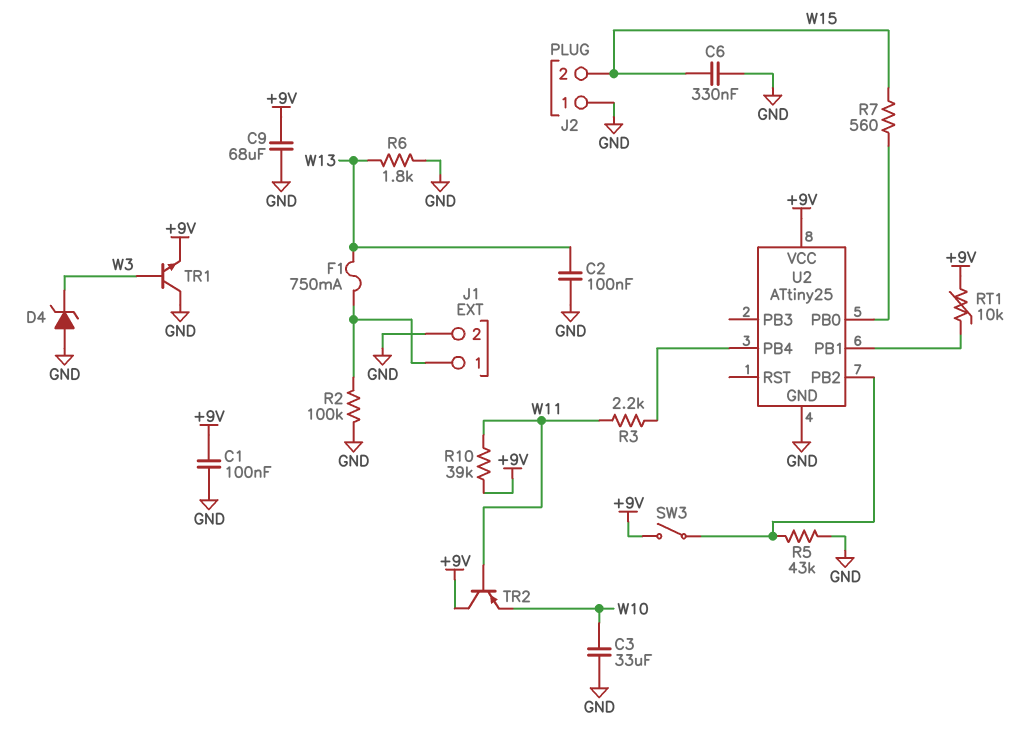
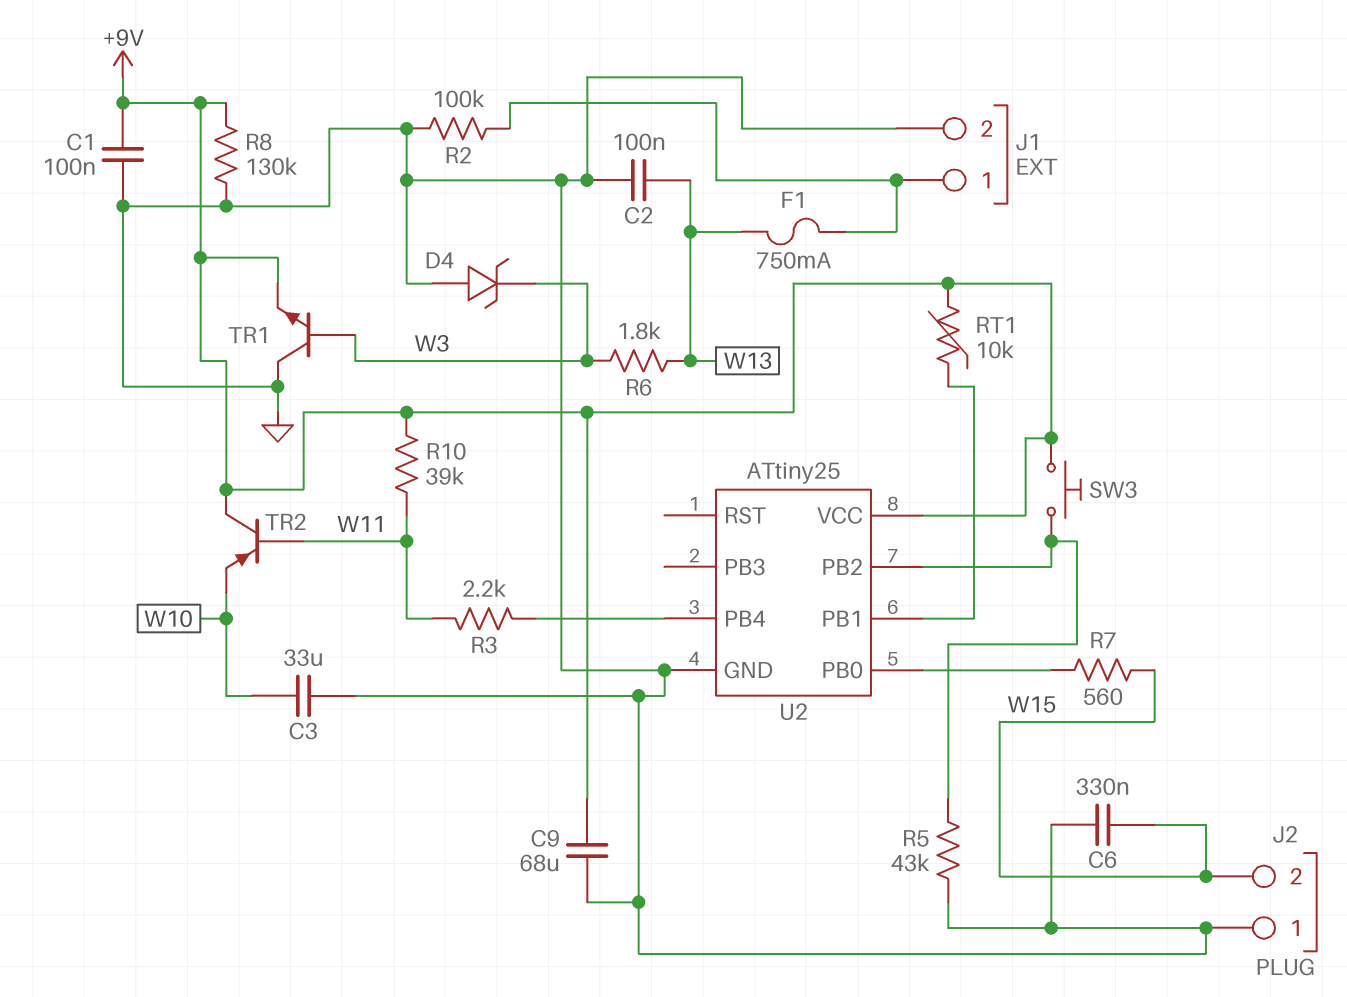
R6: 1.8k (GND, W13) -> 1.8k (W3, W13)
R8: none -> 130k (+9V, GND)
SW3: switch (+9V, U2/PB2) -> button (+9V, U2/PB2)

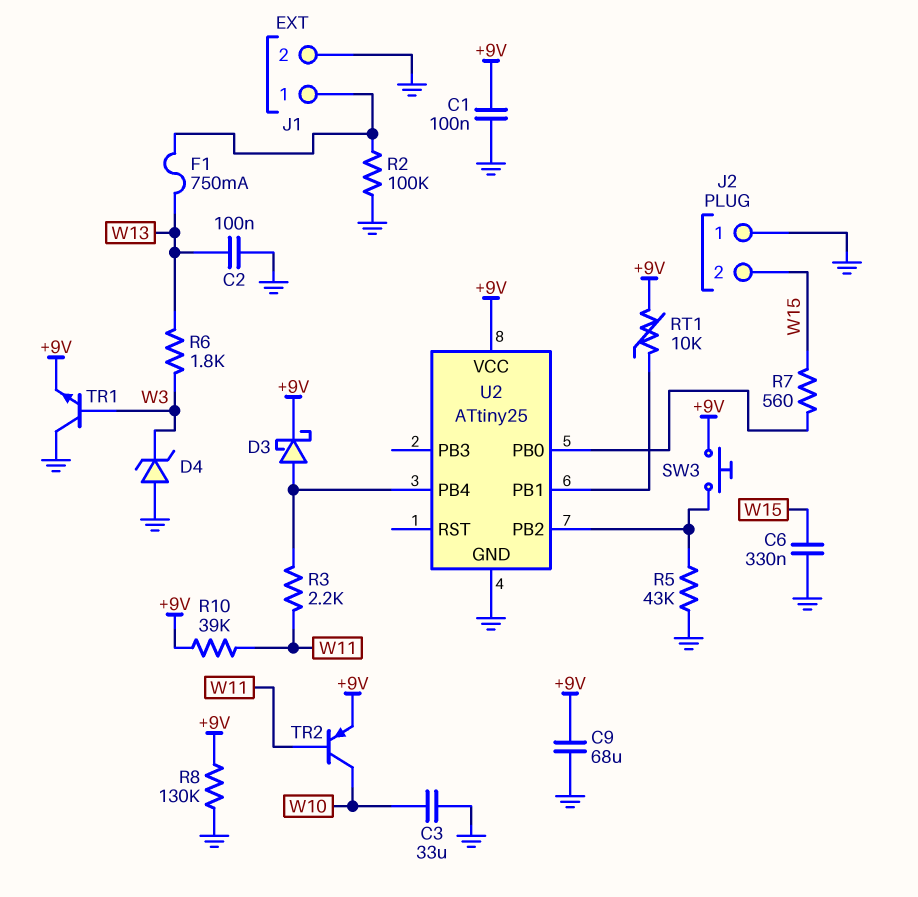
D3: none -> schottky (A U2/PB4, K +9V)
TR2: PNP (B W11, C +9V, E W10) -> PNP (B W11, C W10, E +9V)

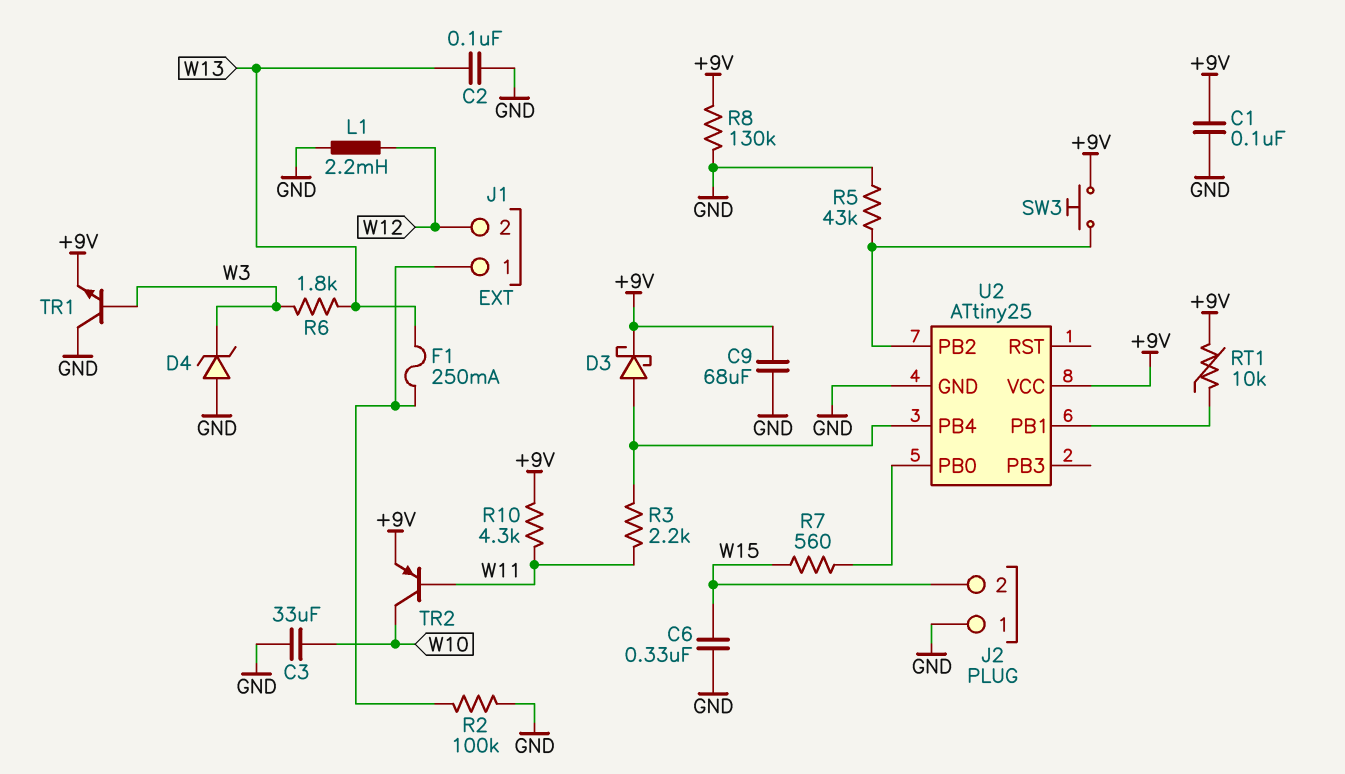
F1: 750mA (J1/1, W13) -> 250mA (J1/1, W13)
J1 pin 2: GND -> W12
L1: none -> 2.2mH (GND, W12)
R10: 39k (+9V, W11) -> 4.3k (+9V, W11)

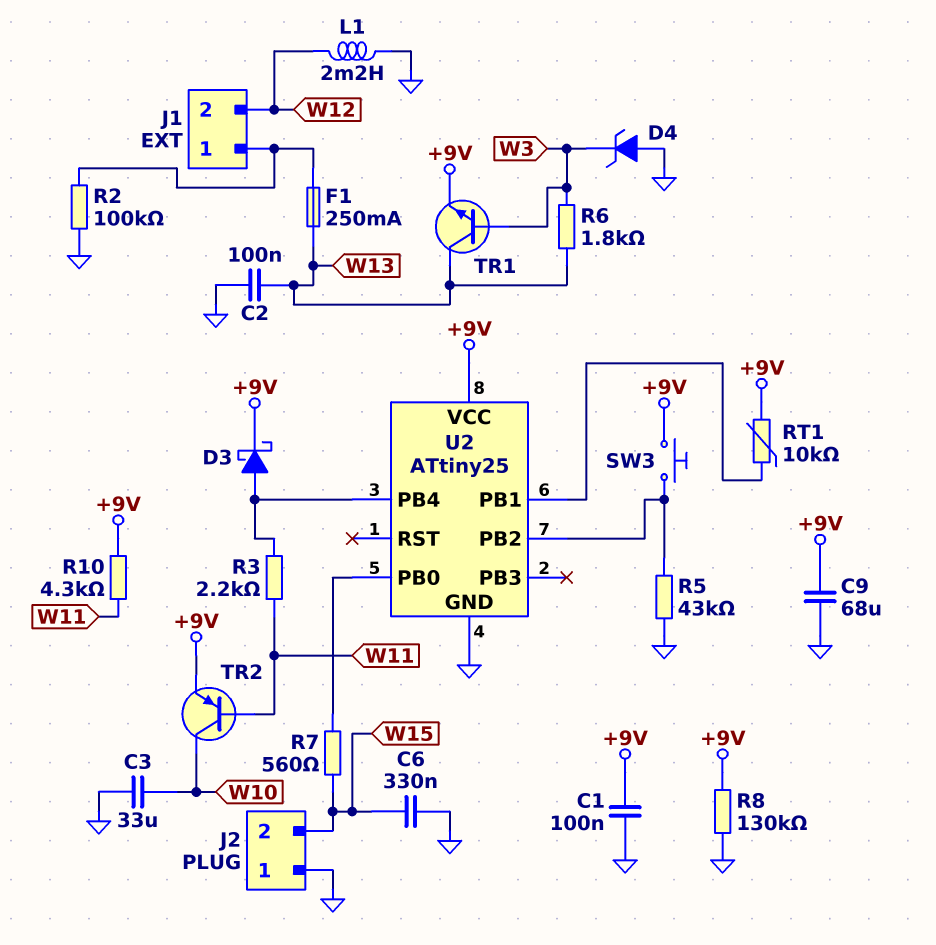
TR1: NPN (B W3, C GND, E +9V) -> NPN (B W3, C W13, E +9V)

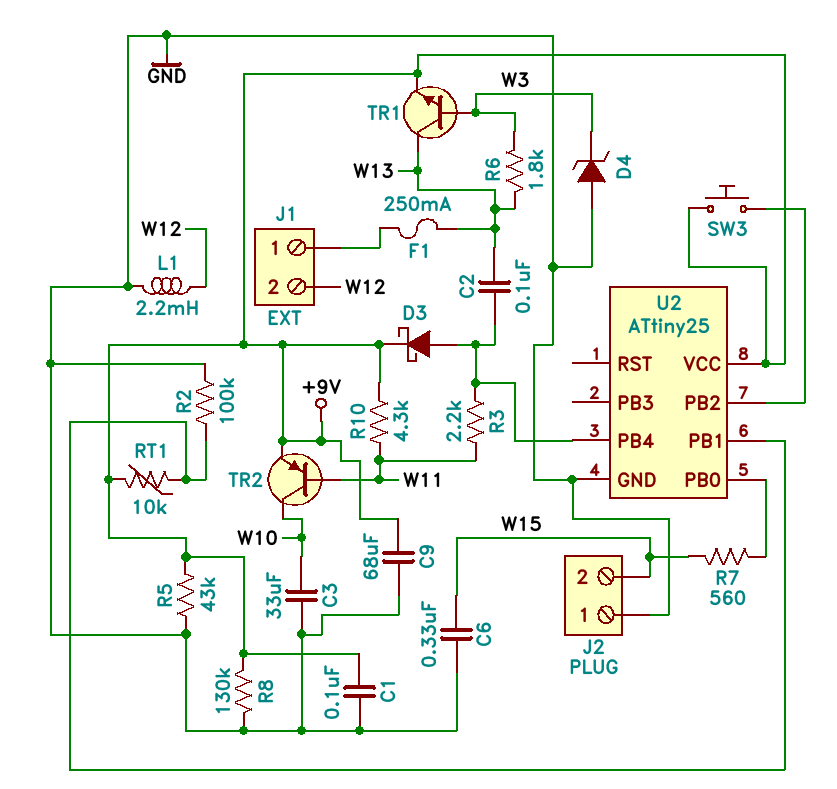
C2: 100nF (GND, W13) -> 100nF (U2/PB4, W13)
R2: 100k (GND, J1/1) -> 100k (GND, U2/PB1)
R5: 43k (GND, U2/PB2) -> 43k (+9V, GND)

